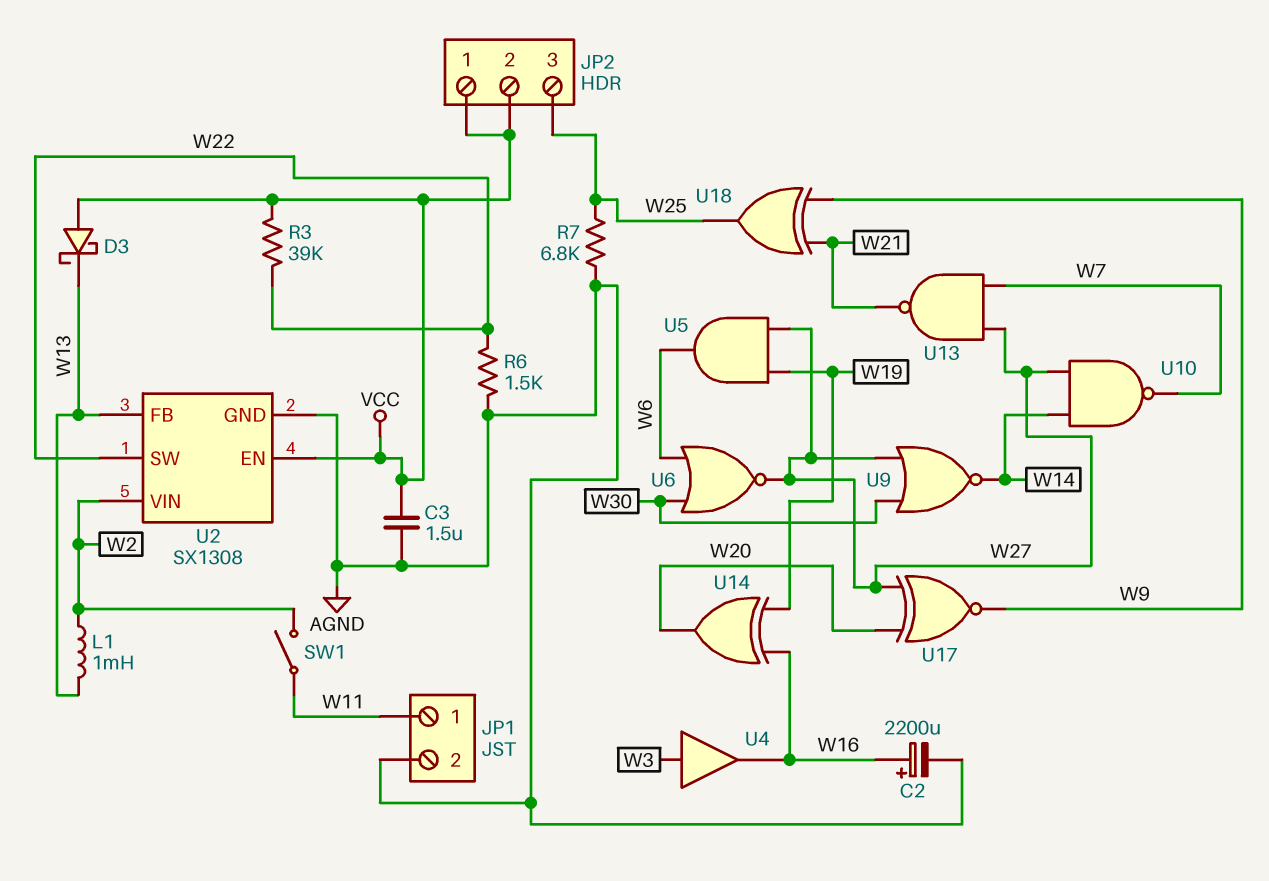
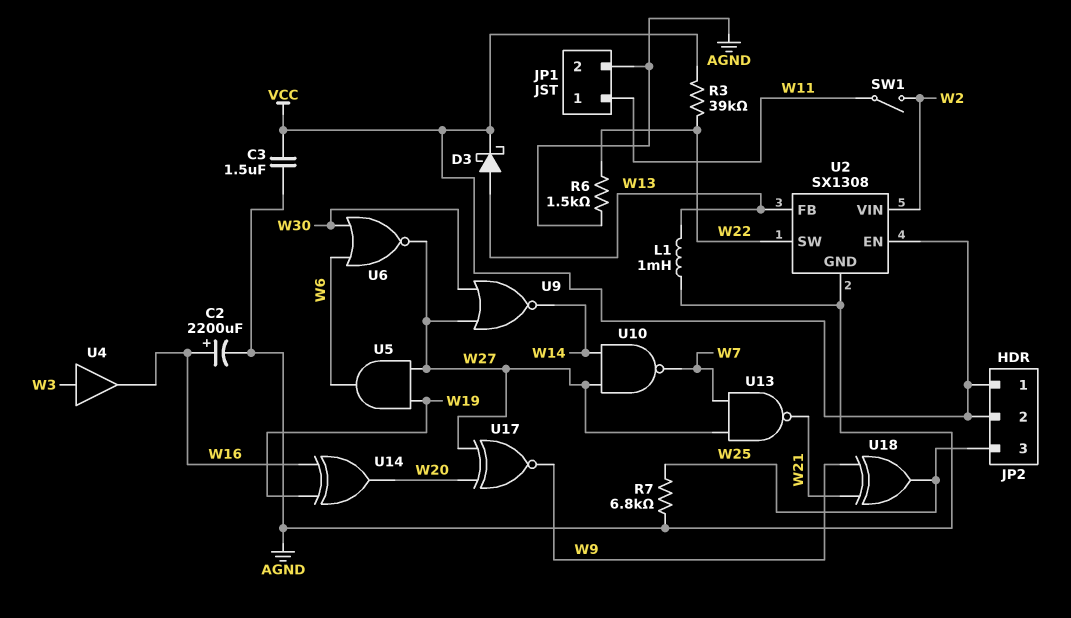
D3: schottky (A VCC, K W13) -> schottky (A W13, K VCC)
L1: 1mH (W2, W13) -> 1mH (AGND, W13)

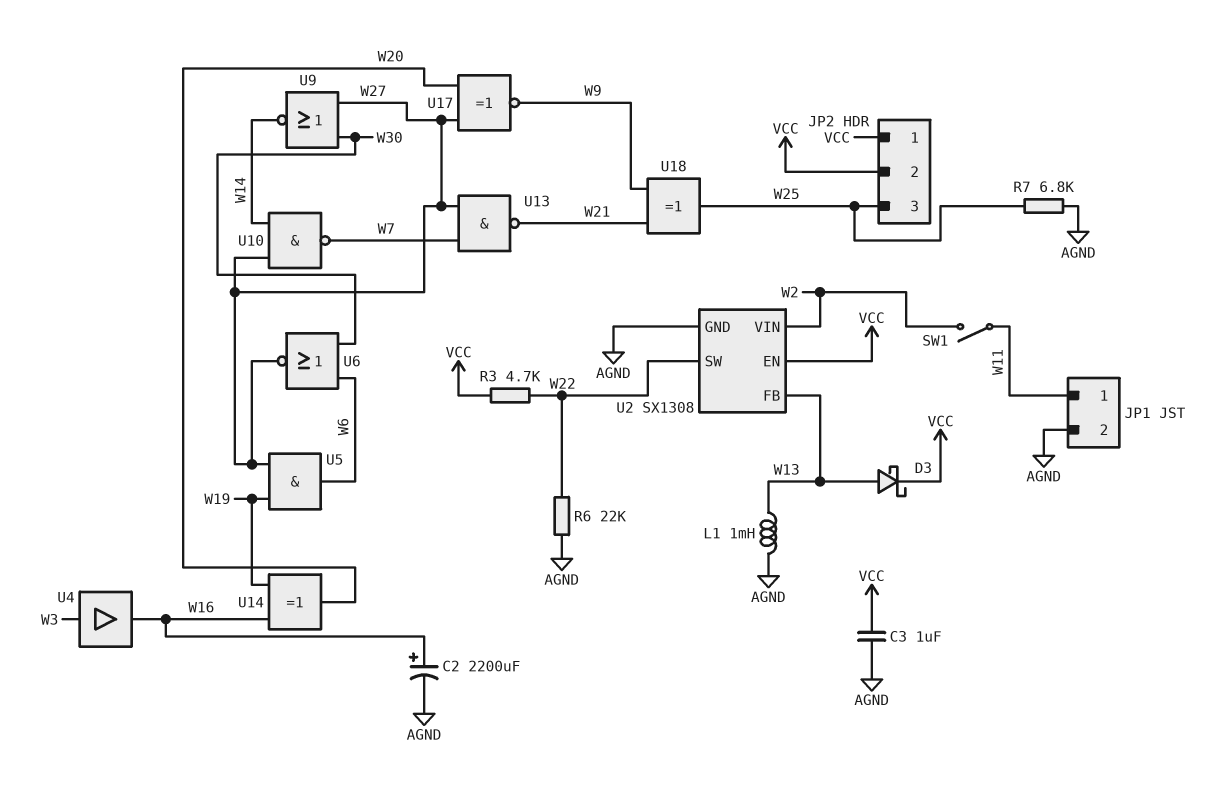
C3: 1.5uF (AGND, VCC) -> 1uF (AGND, VCC)
R3: 39k (VCC, W22) -> 4.7k (VCC, W22)
R6: 1.5k (AGND, W22) -> 22k (AGND, W22)

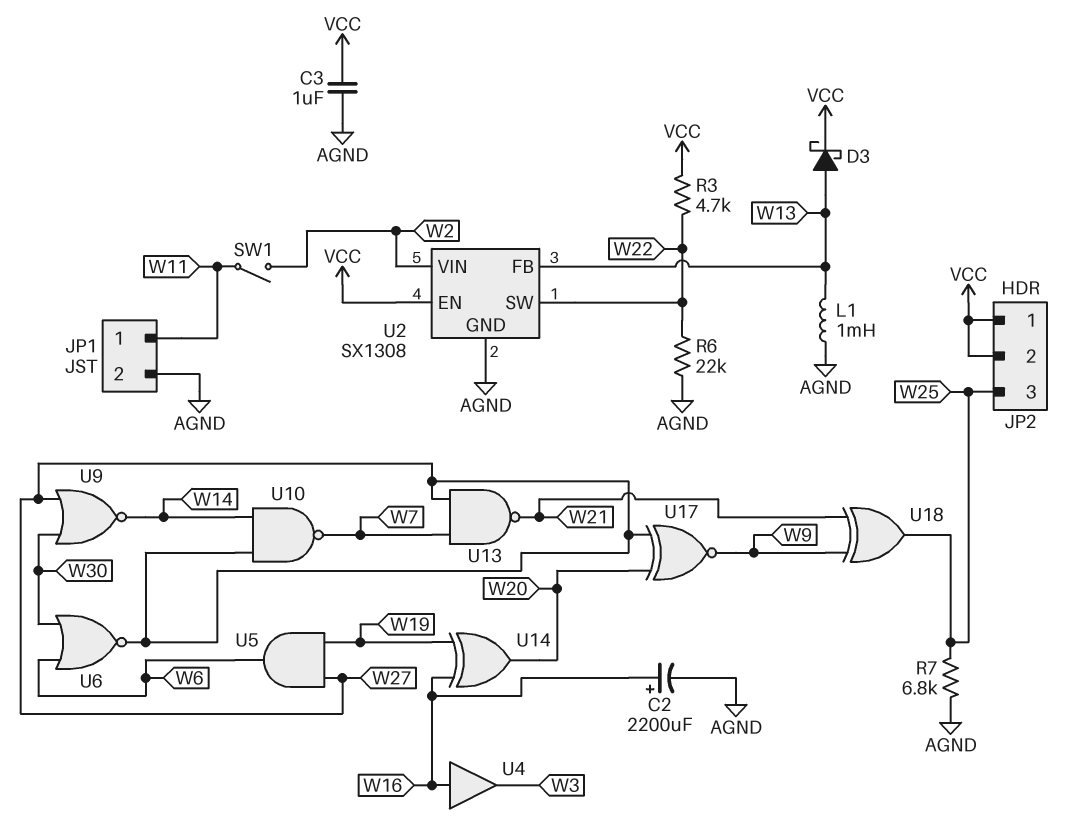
U4: buffer (in W3, out W16) -> buffer (in W16, out W3)

